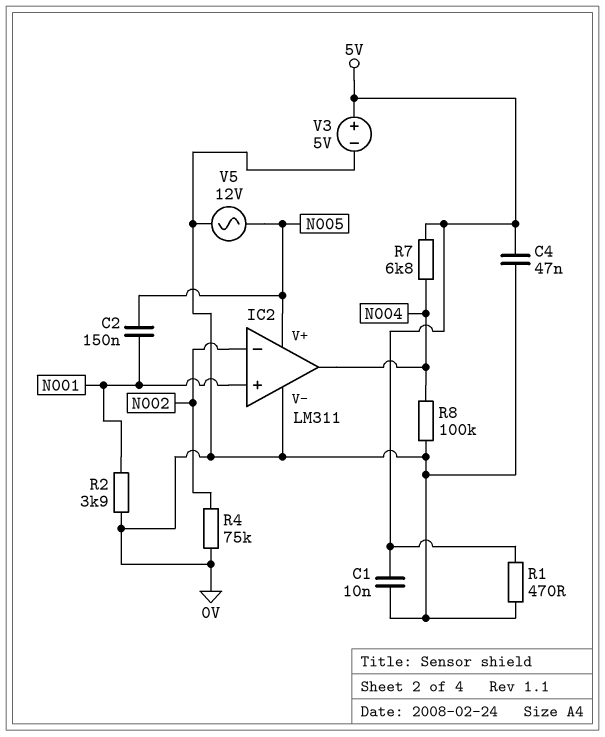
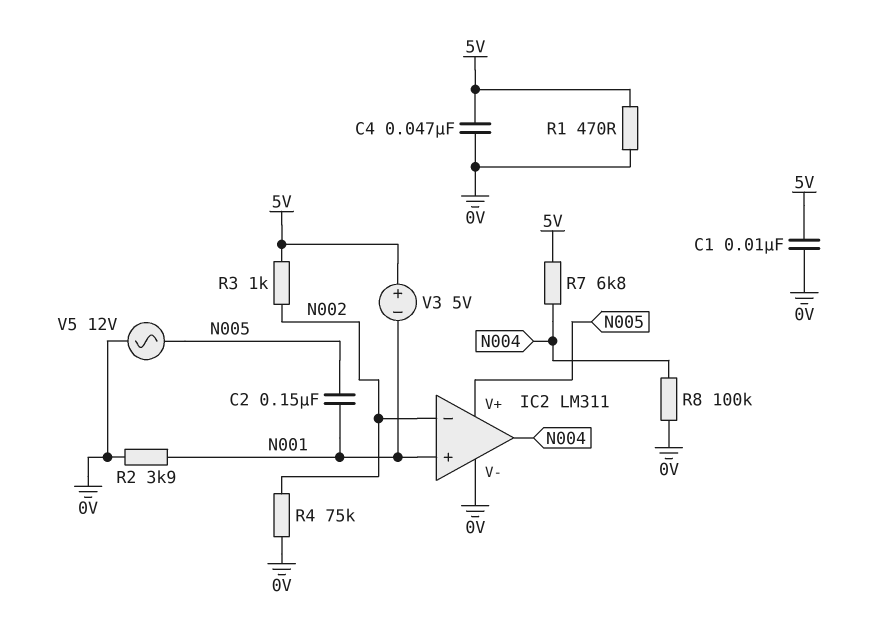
R3: none -> 1k (5V, N002)
V3: 5V (plus 5V, minus 0V) -> 5V (plus 5V, minus N001)

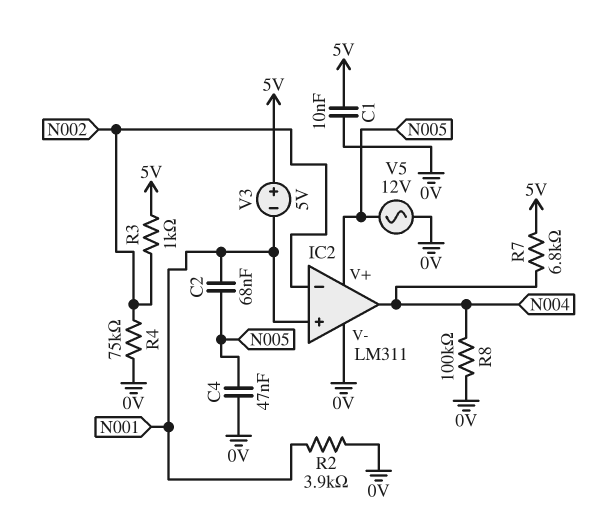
C2: 150nF (N001, N005) -> 68nF (N001, N005)
C4: 47nF (0V, 5V) -> 47nF (0V, N005)
R1: 470 (0V, 5V) -> none

